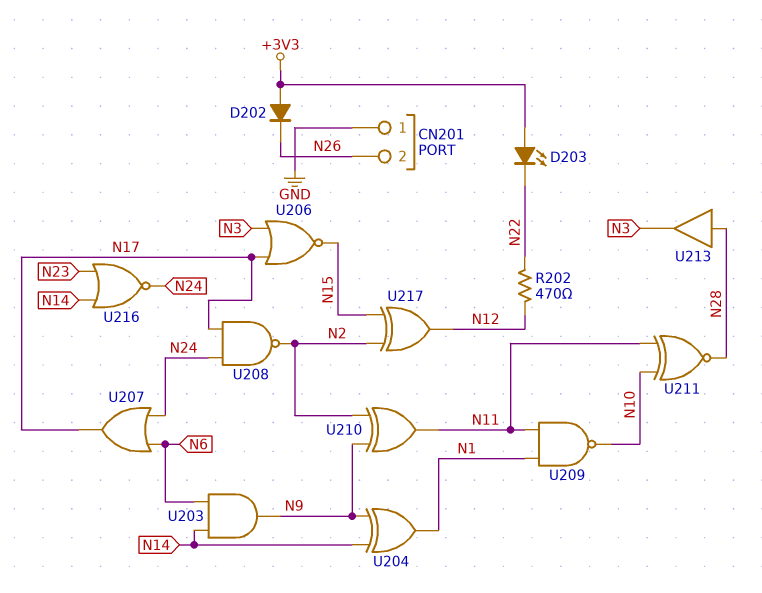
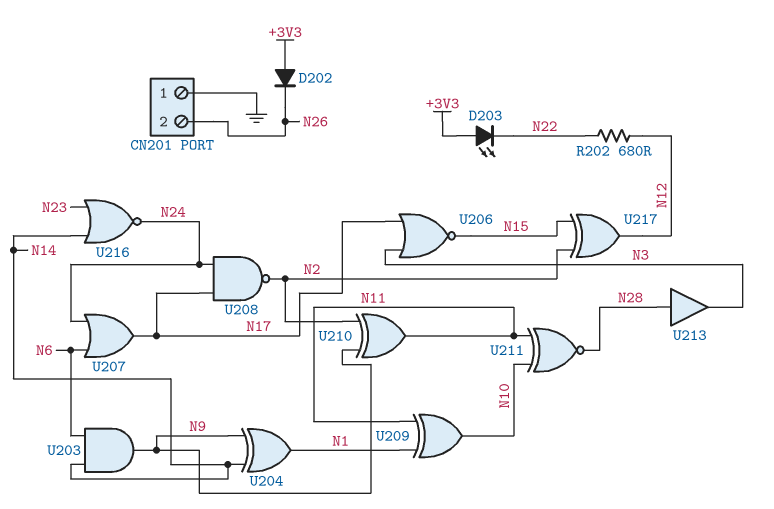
R202: 470 (N12, N22) -> 680 (N12, N22)
U209: NAND (in N1, in N11, out N10) -> XOR (in N1, in N11, out N10)

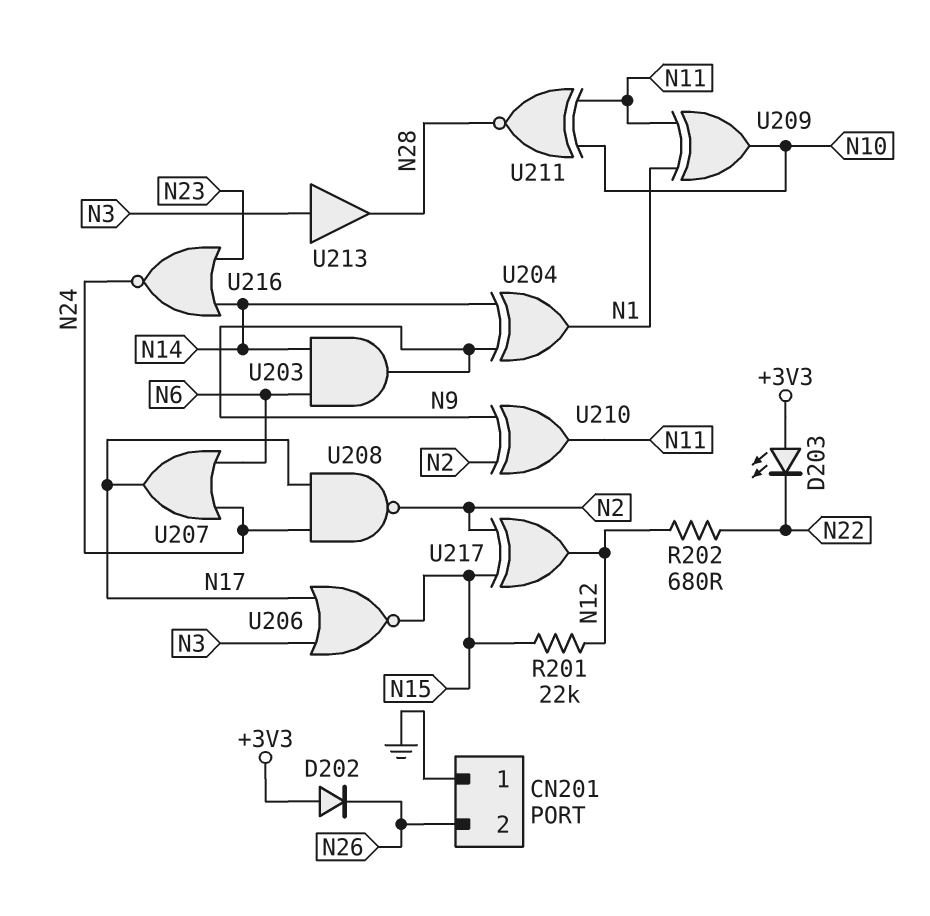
R201: none -> 22k (N12, N15)
U213: buffer (in N28, out N3) -> buffer (in N3, out N28)

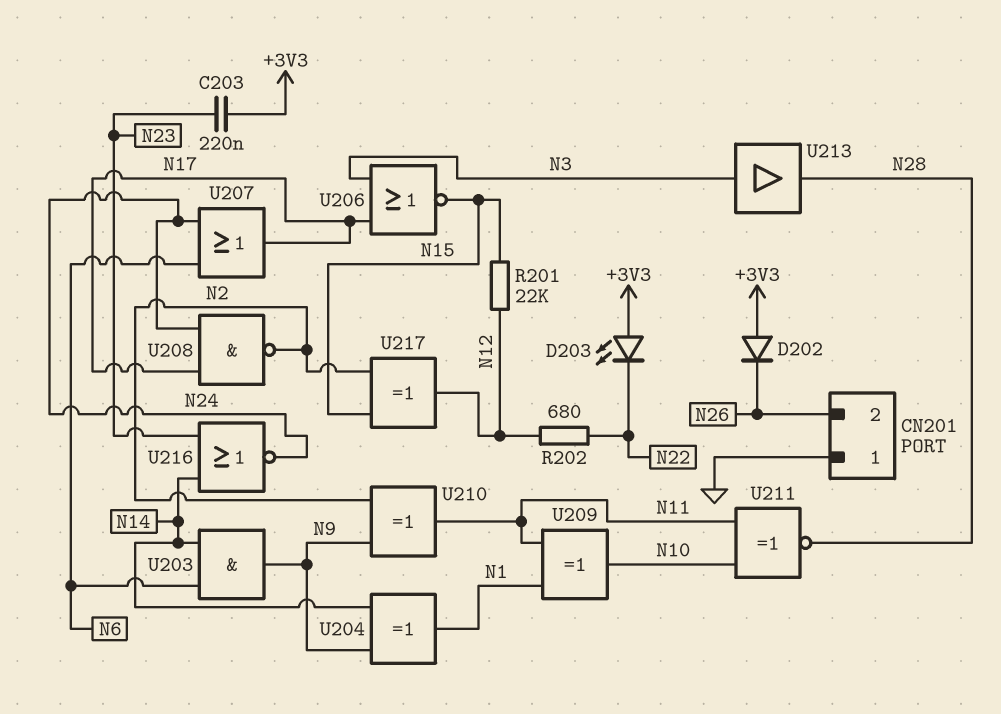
C203: none -> 220nF (+3V3, N23)

